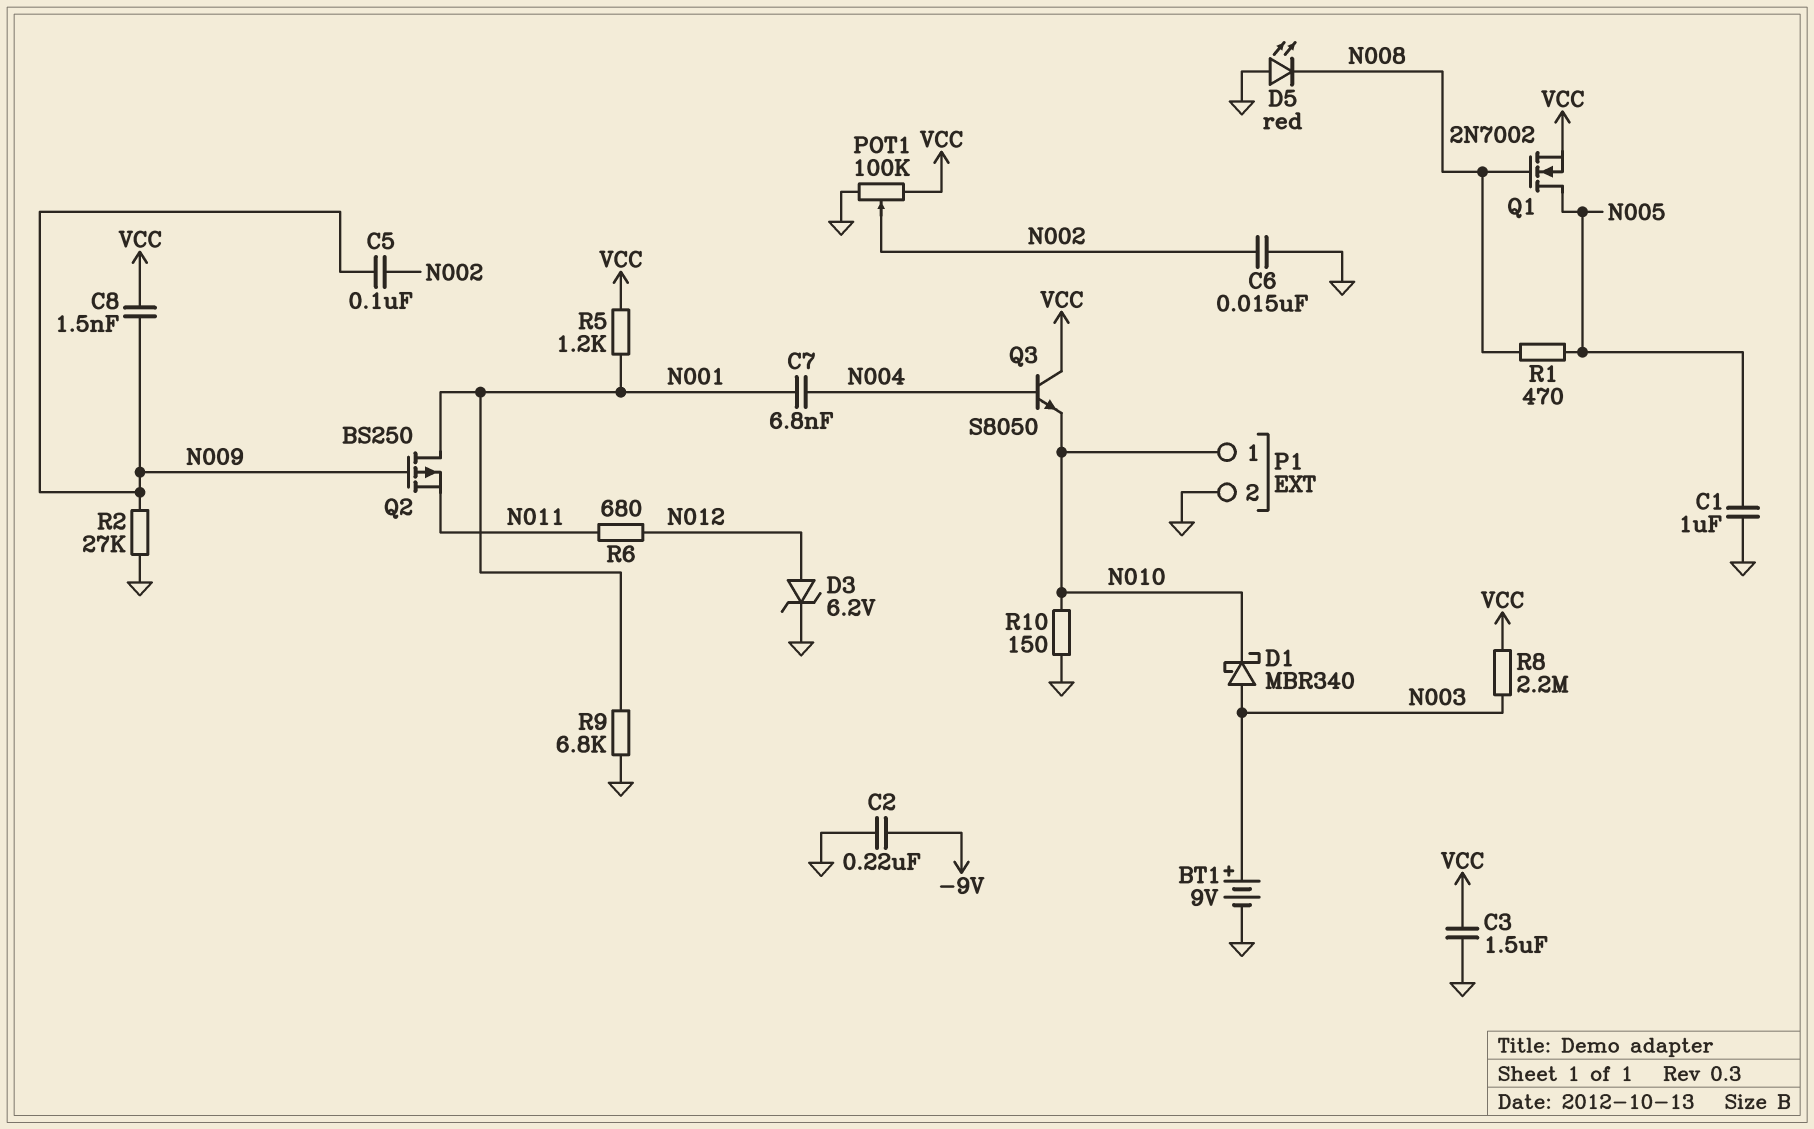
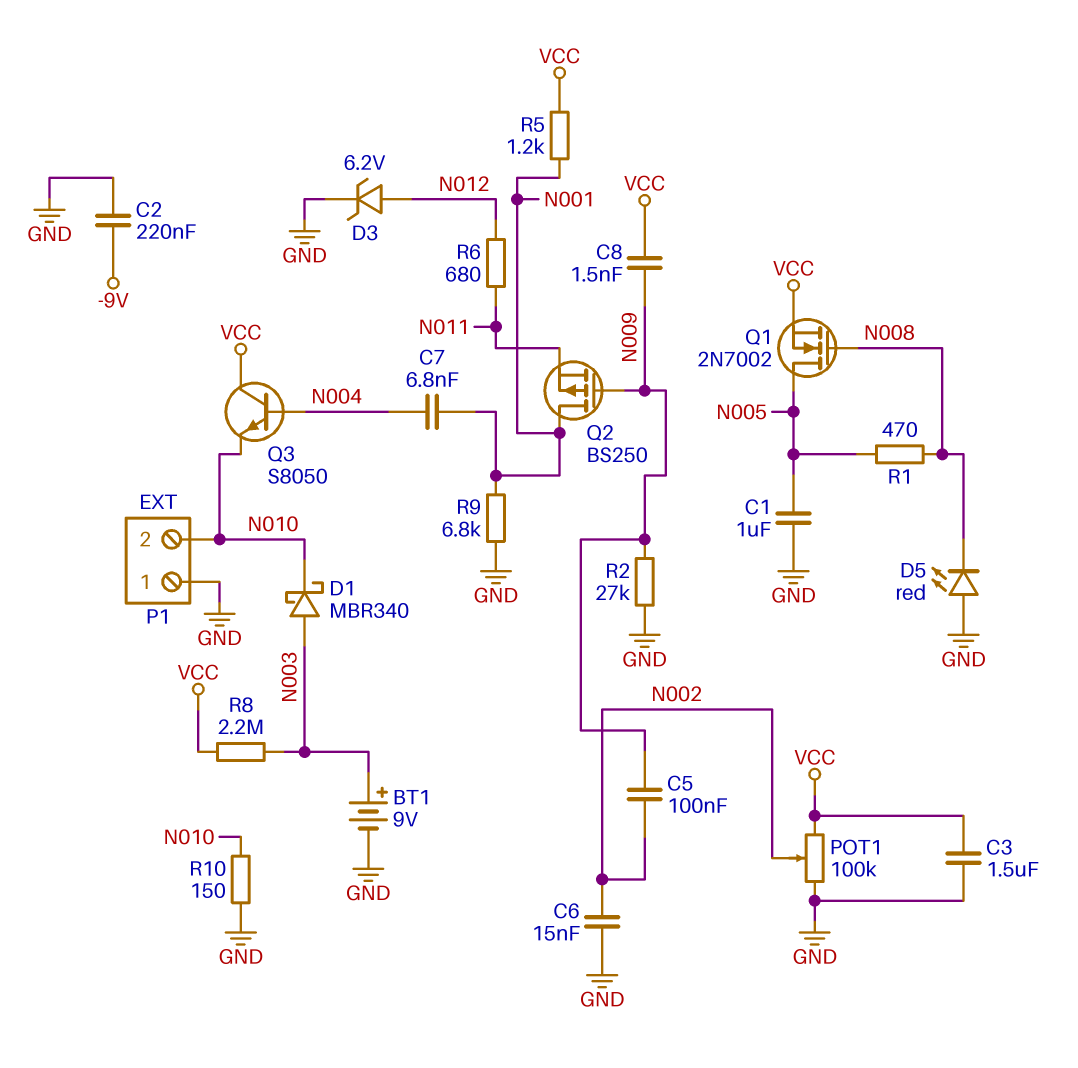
P1 pin 1: N010 -> GND
P1 pin 2: GND -> N010

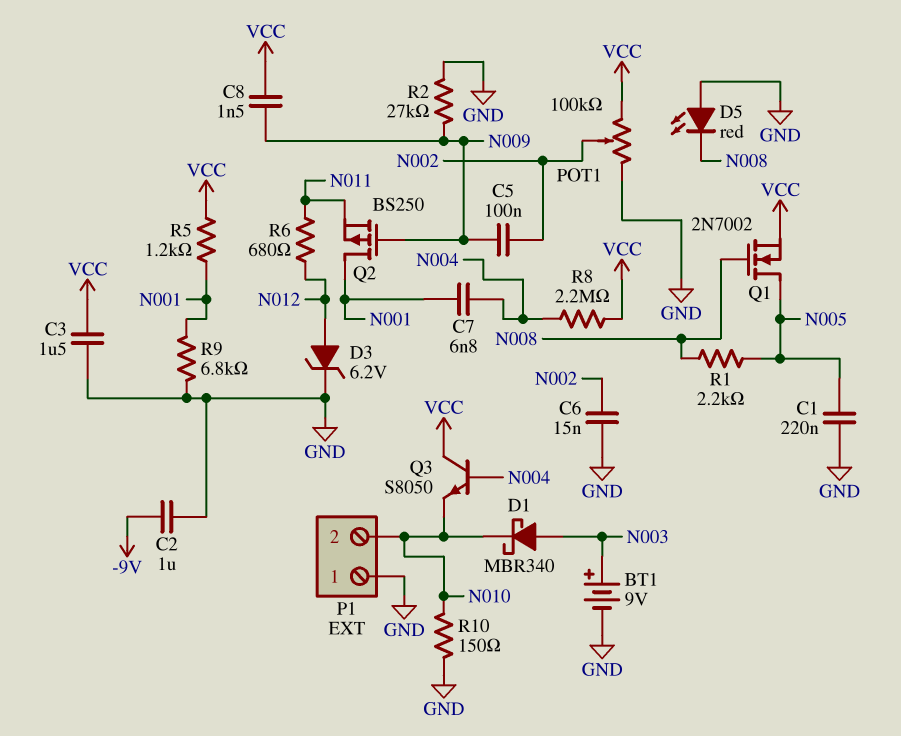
C1: 1uF (GND, N005) -> 220nF (GND, N005)
C2: 220nF (-9V, GND) -> 1uF (-9V, GND)
R1: 470 (N005, N008) -> 2.2k (N005, N008)
R8: 2.2M (N003, VCC) -> 2.2M (N004, VCC)

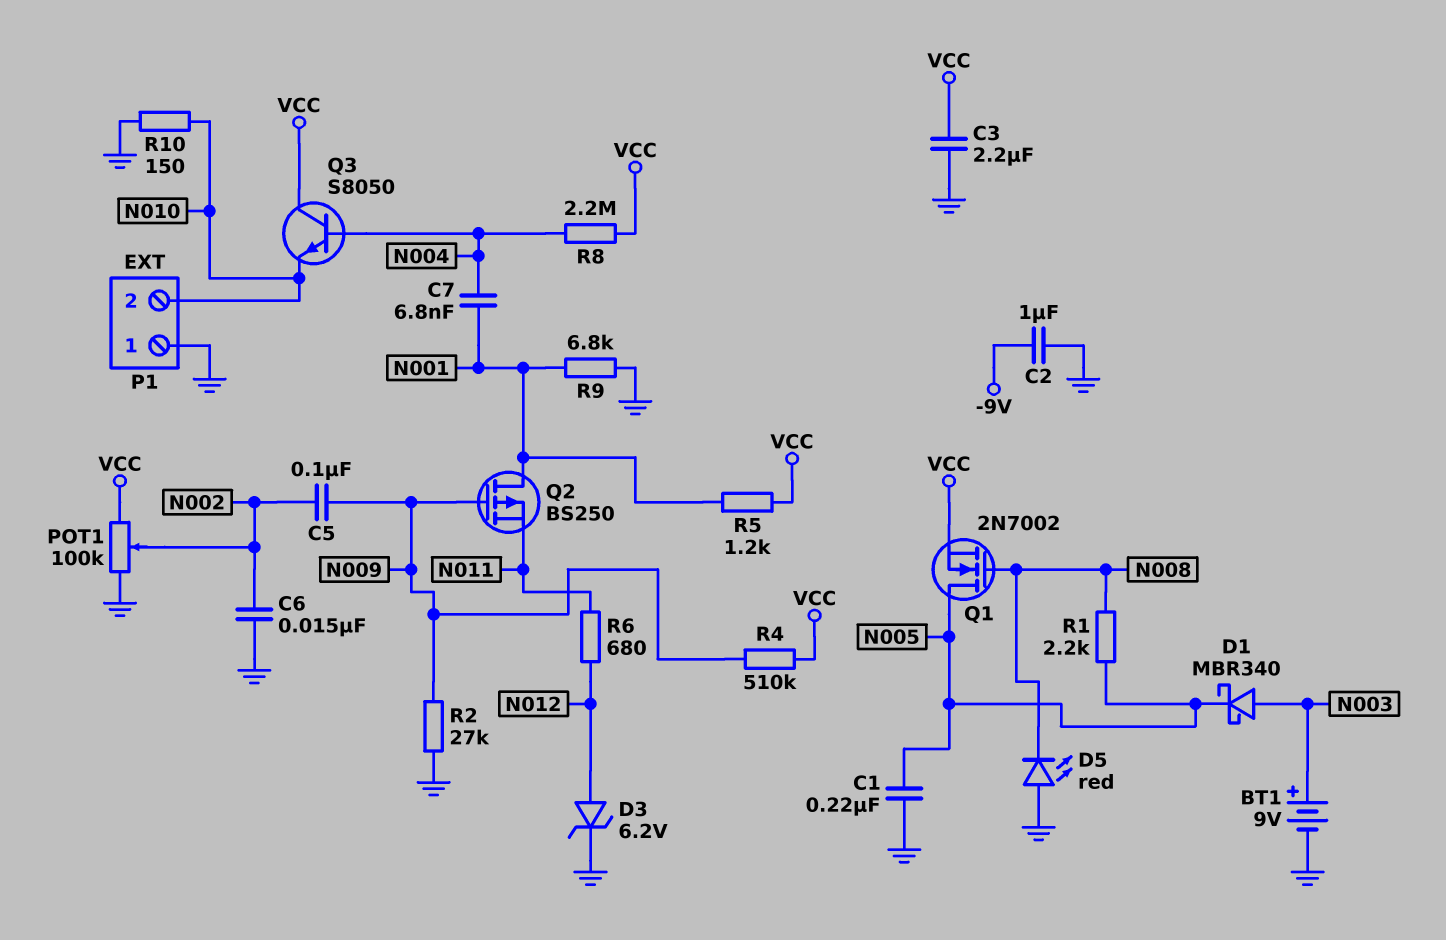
C3: 1.5uF (GND, VCC) -> 2.2uF (GND, VCC)
C8: 1.5nF (N009, VCC) -> none
D1: schottky MBR340 (A N003, K N010) -> schottky MBR340 (A N003, K N005)
R4: none -> 510k (N009, VCC)

